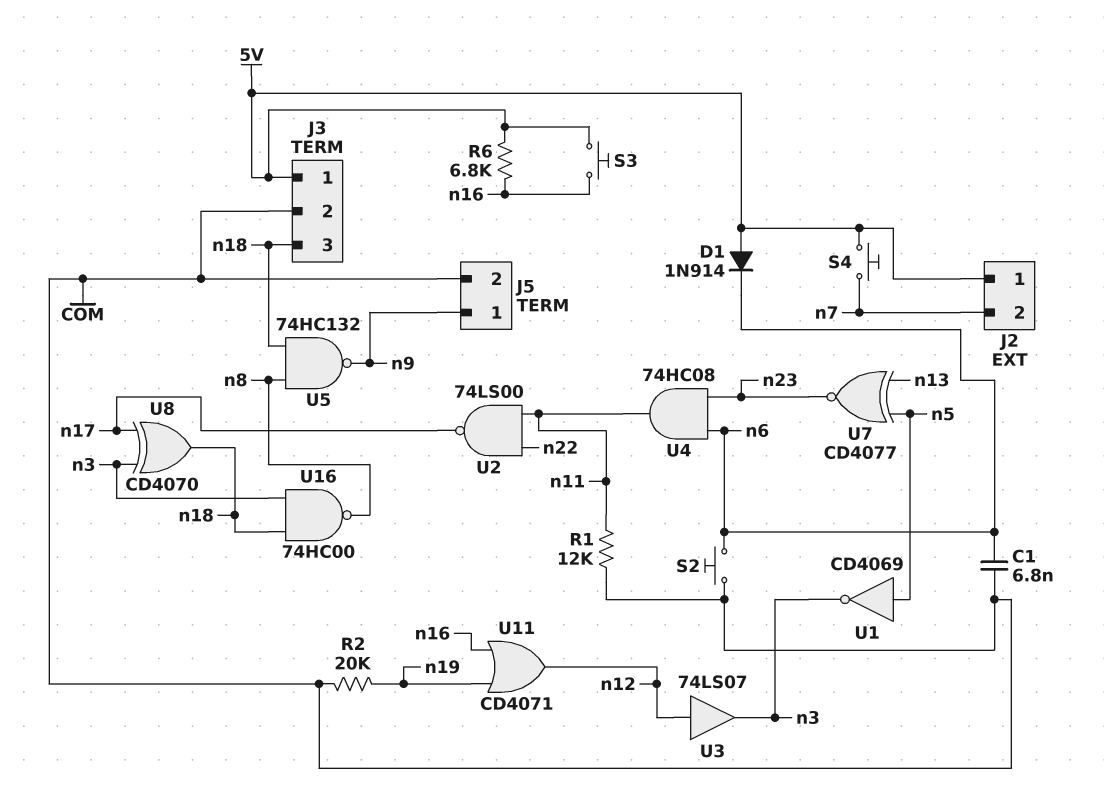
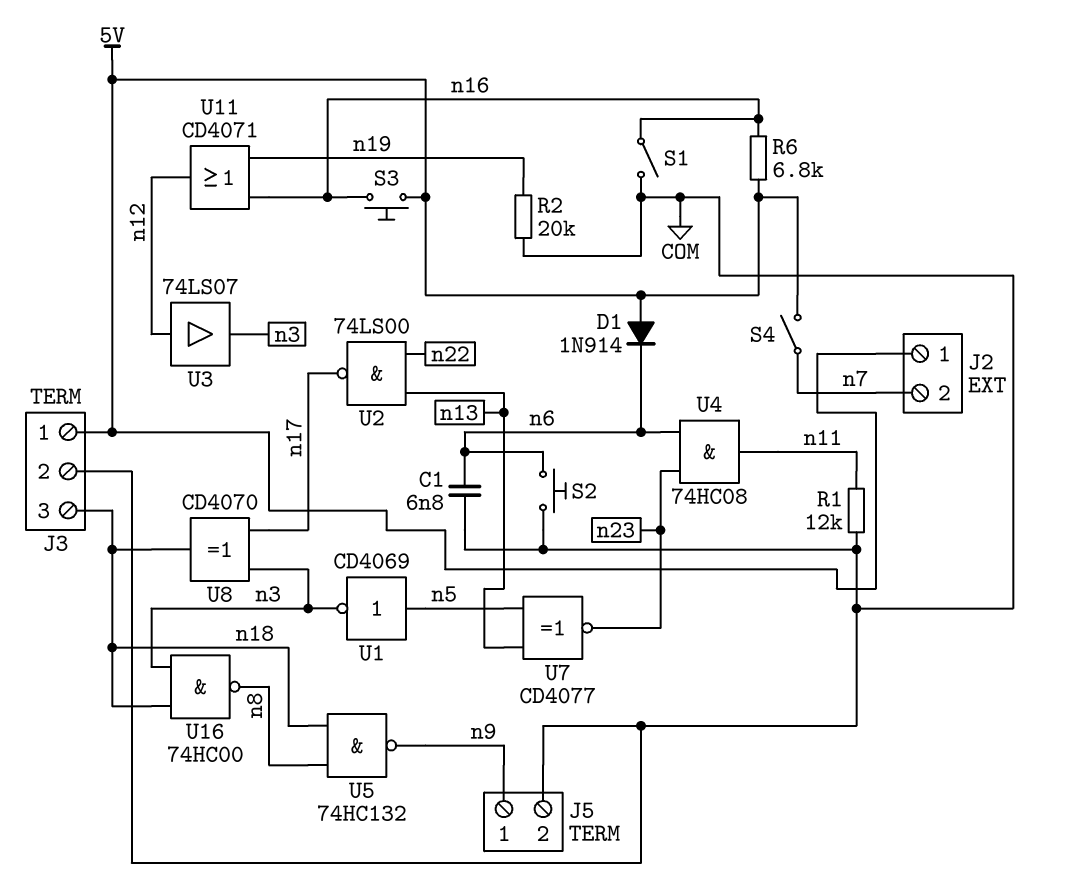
S1: none -> switch (COM, n16)
S4: button (5V, n7) -> switch (5V, n7)
U2: NAND 74LS00 (in n11, in n22, out n17) -> NAND 74LS00 (in n13, in n22, out n17)

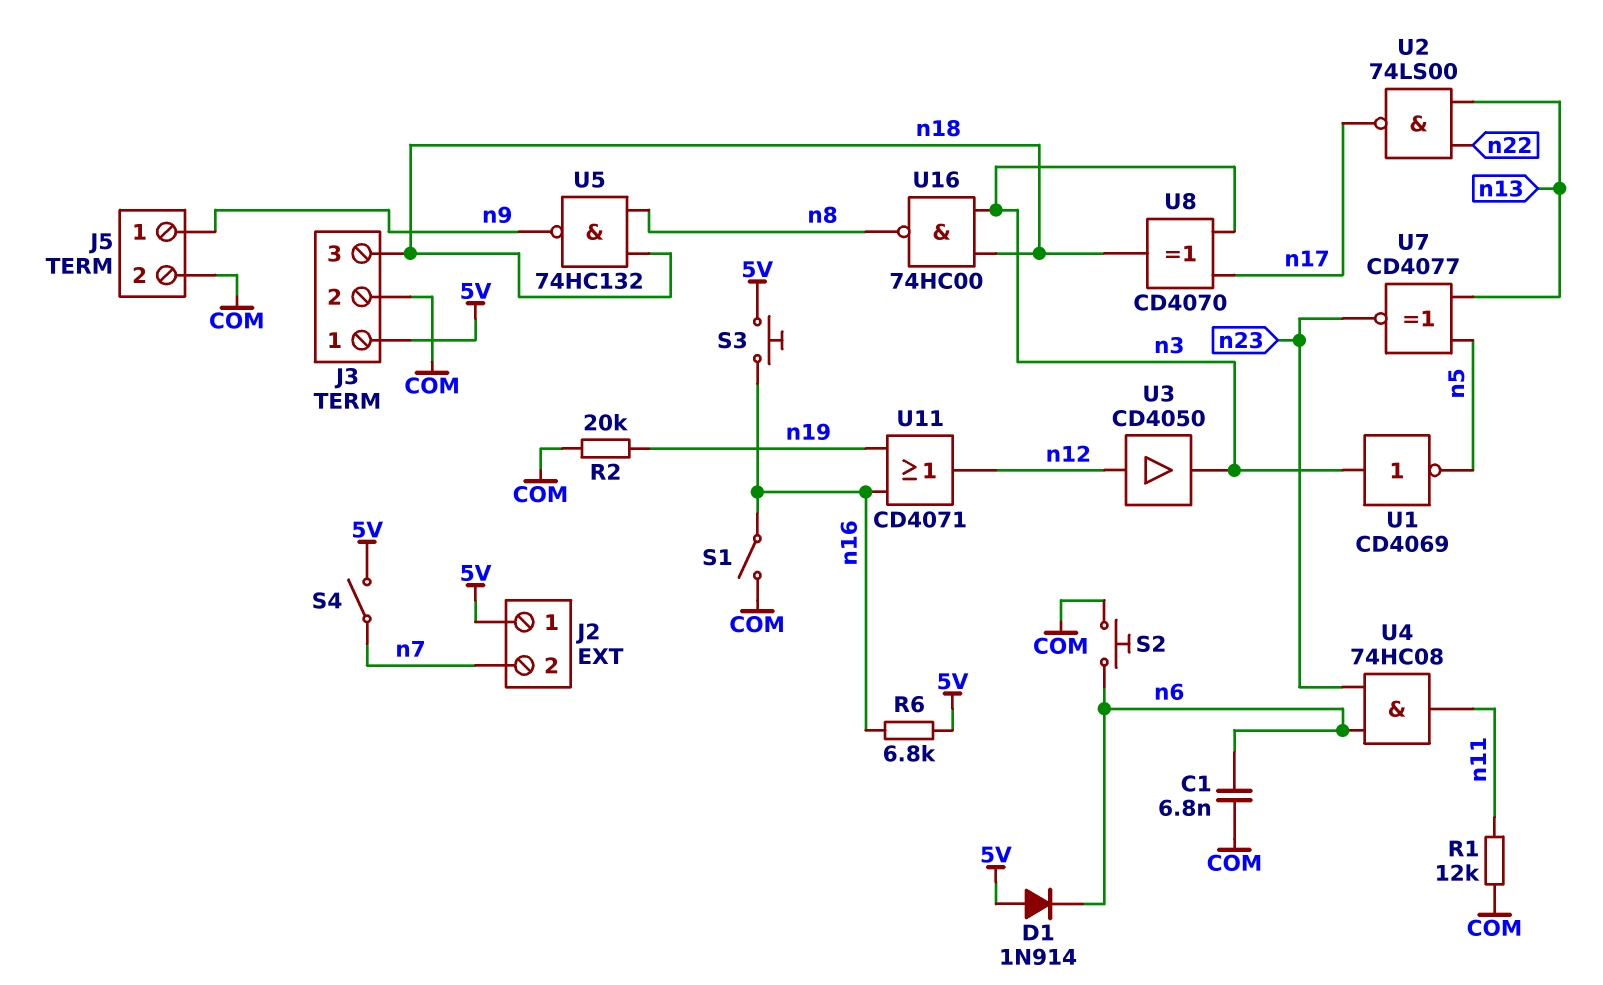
U1: NOT CD4069 (in n5, out n3) -> NOT CD4069 (in n3, out n5)
U3: buffer 74LS07 (in n12, out n3) -> buffer CD4050 (in n12, out n3)

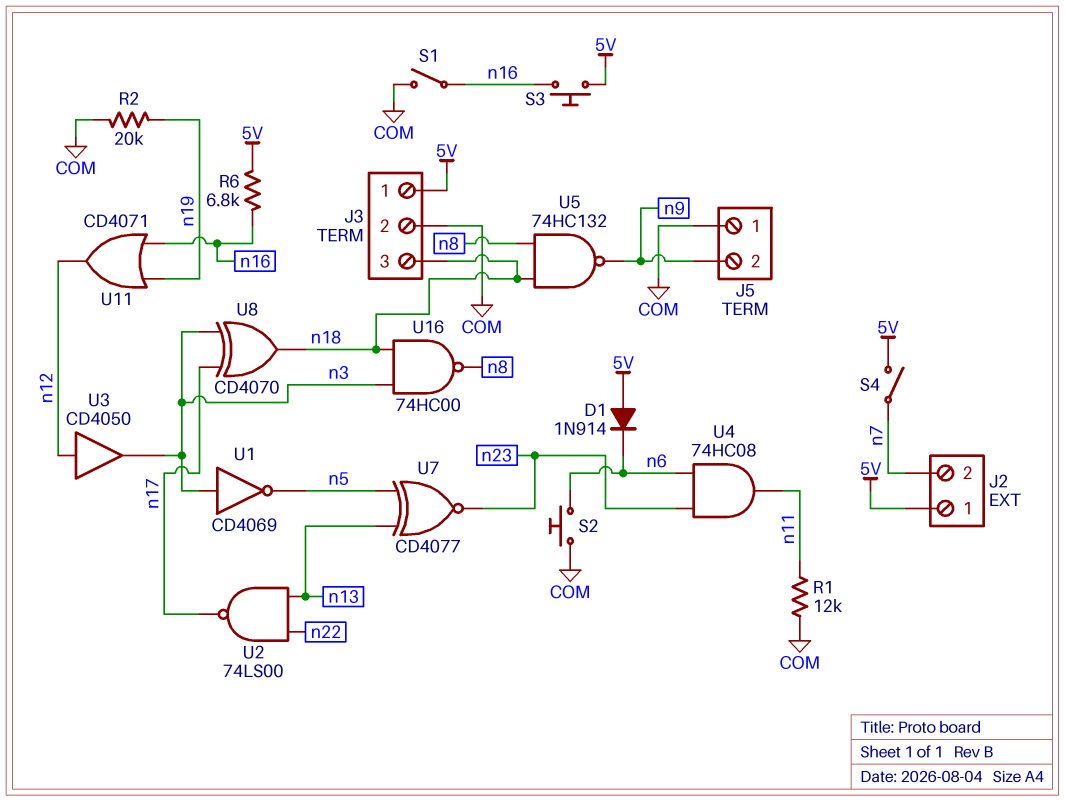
C1: 6.8nF (COM, n6) -> none
J5 pin 1: n9 -> COM
J5 pin 2: COM -> n9

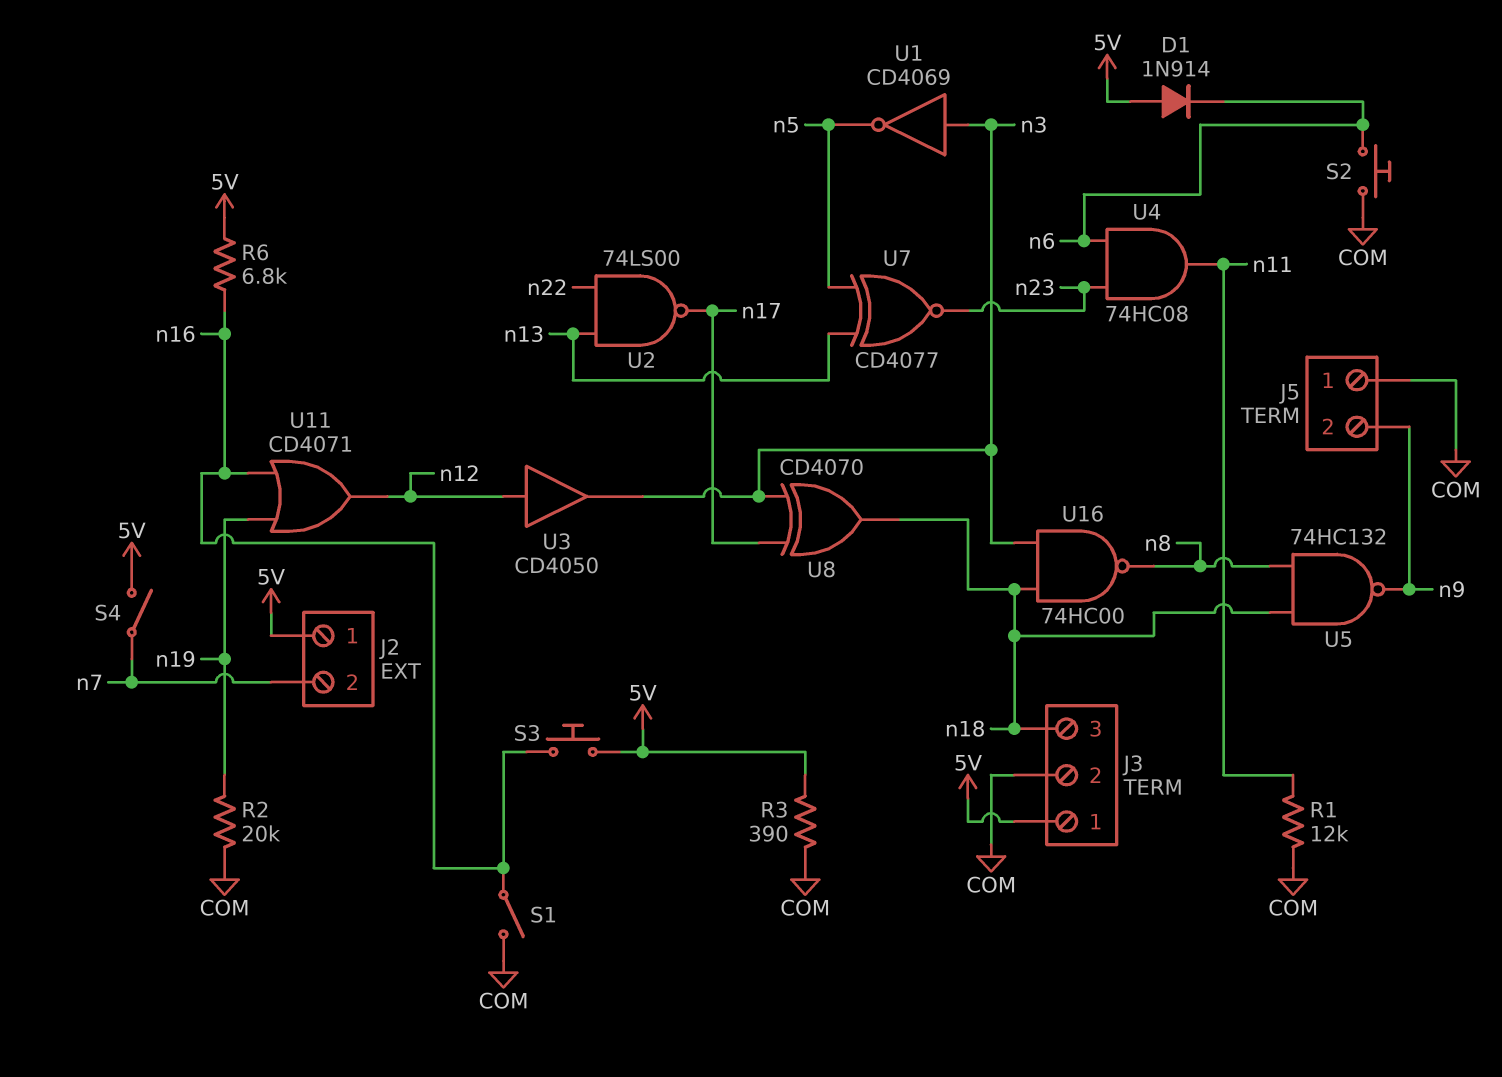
R3: none -> 390 (5V, COM)

